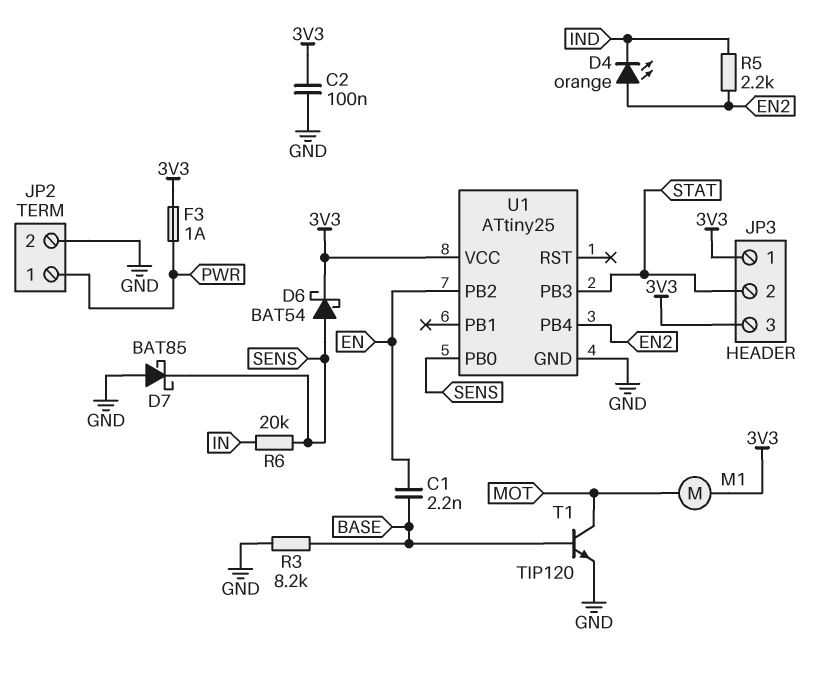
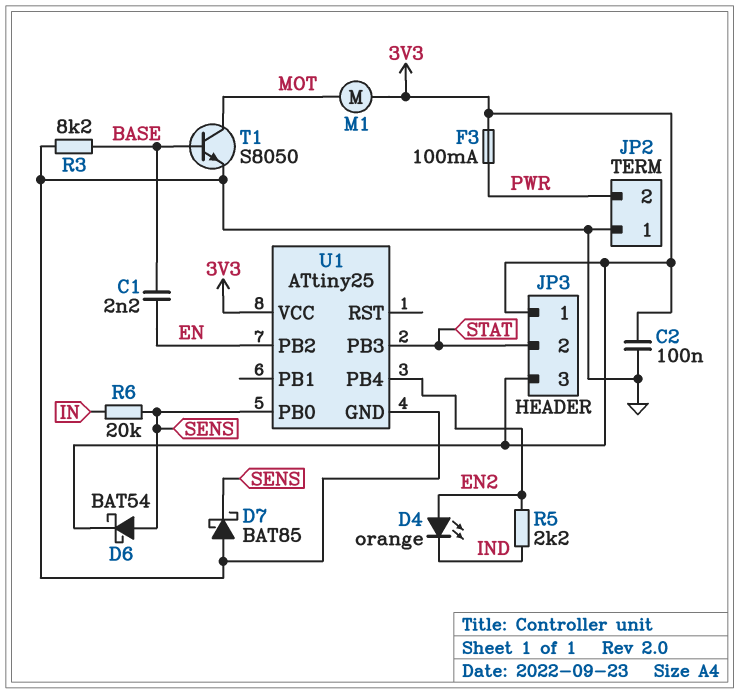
F3: 1A (3V3, PWR) -> 100mA (3V3, PWR)
JP2 pin 1: PWR -> GND
JP2 pin 2: GND -> PWR
T1: NPN TIP120 (B BASE, C MOT, E GND) -> NPN S8050 (B BASE, C MOT, E GND)

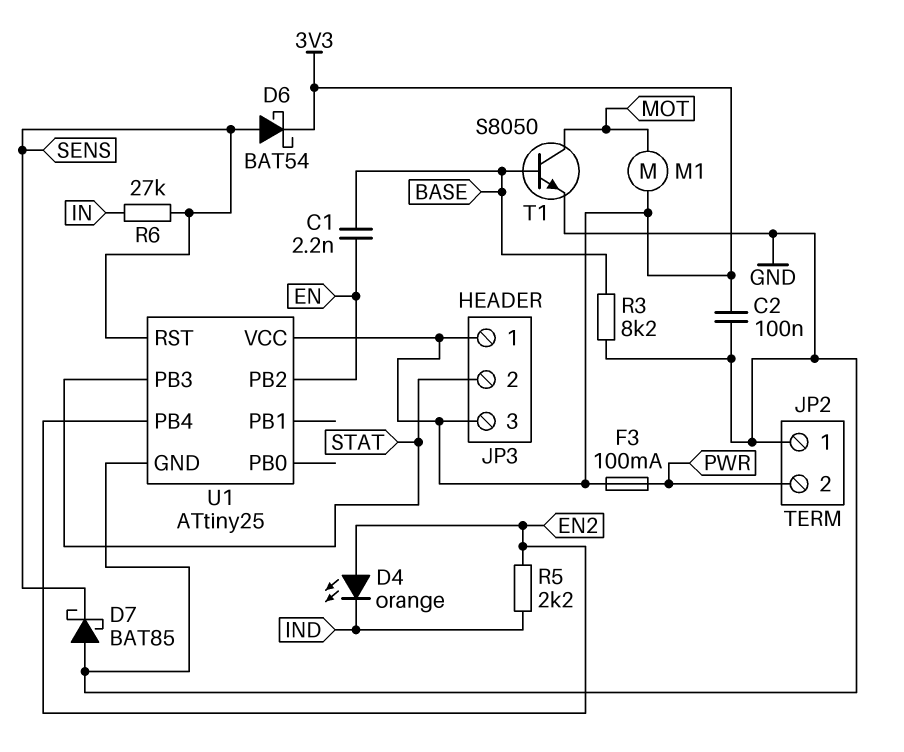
R6: 20k (IN, SENS) -> 27k (IN, SENS)
U1 pin PB0: SENS -> none
U1 pin RST: none -> SENS

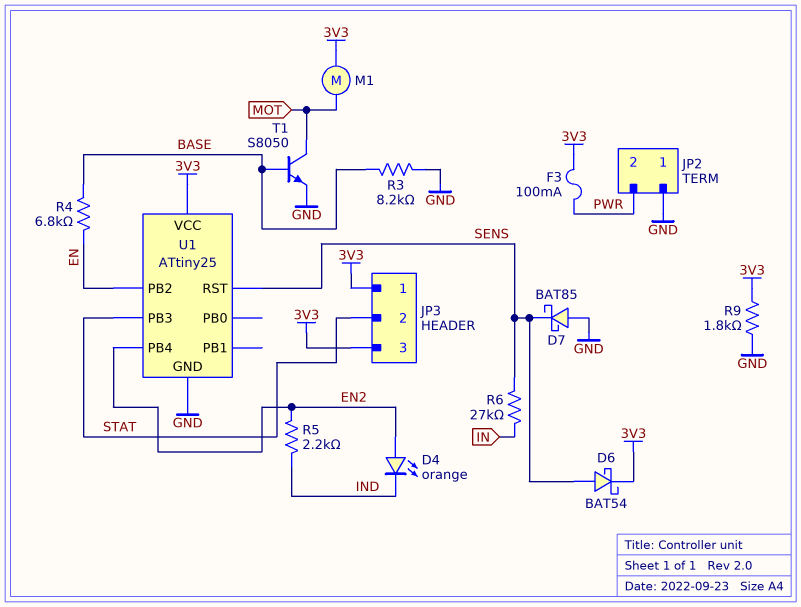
C1: 2.2nF (BASE, EN) -> none
C2: 100nF (3V3, GND) -> none
R4: none -> 6.8k (BASE, EN)
R9: none -> 1.8k (3V3, GND)

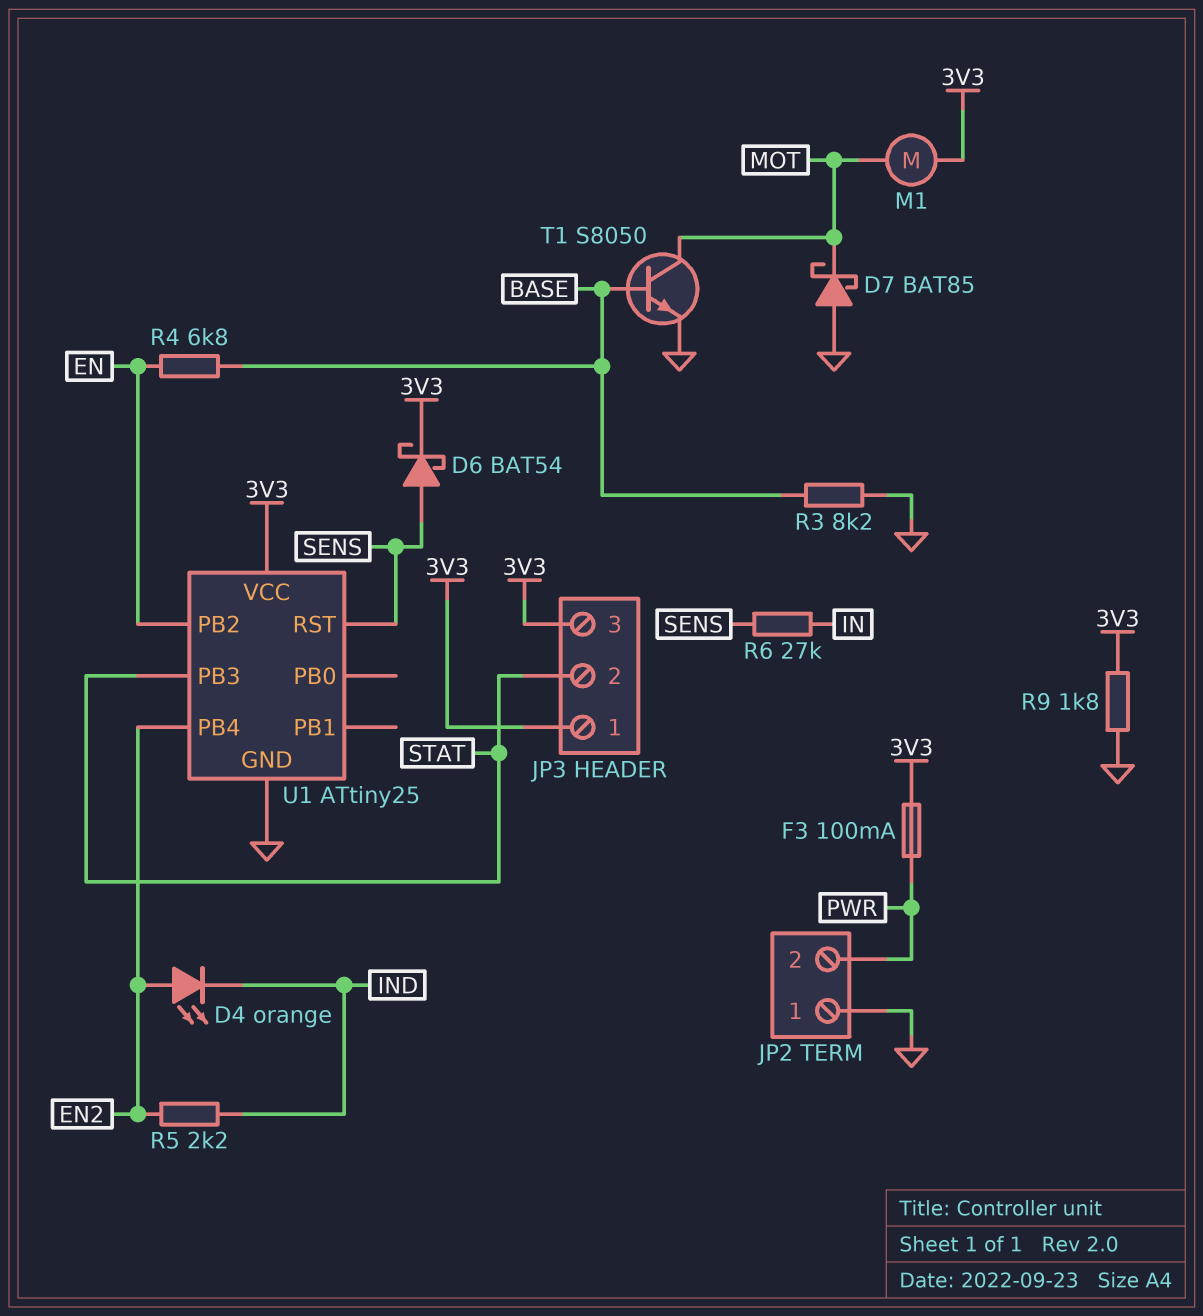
D7: schottky BAT85 (A GND, K SENS) -> schottky BAT85 (A GND, K MOT)

